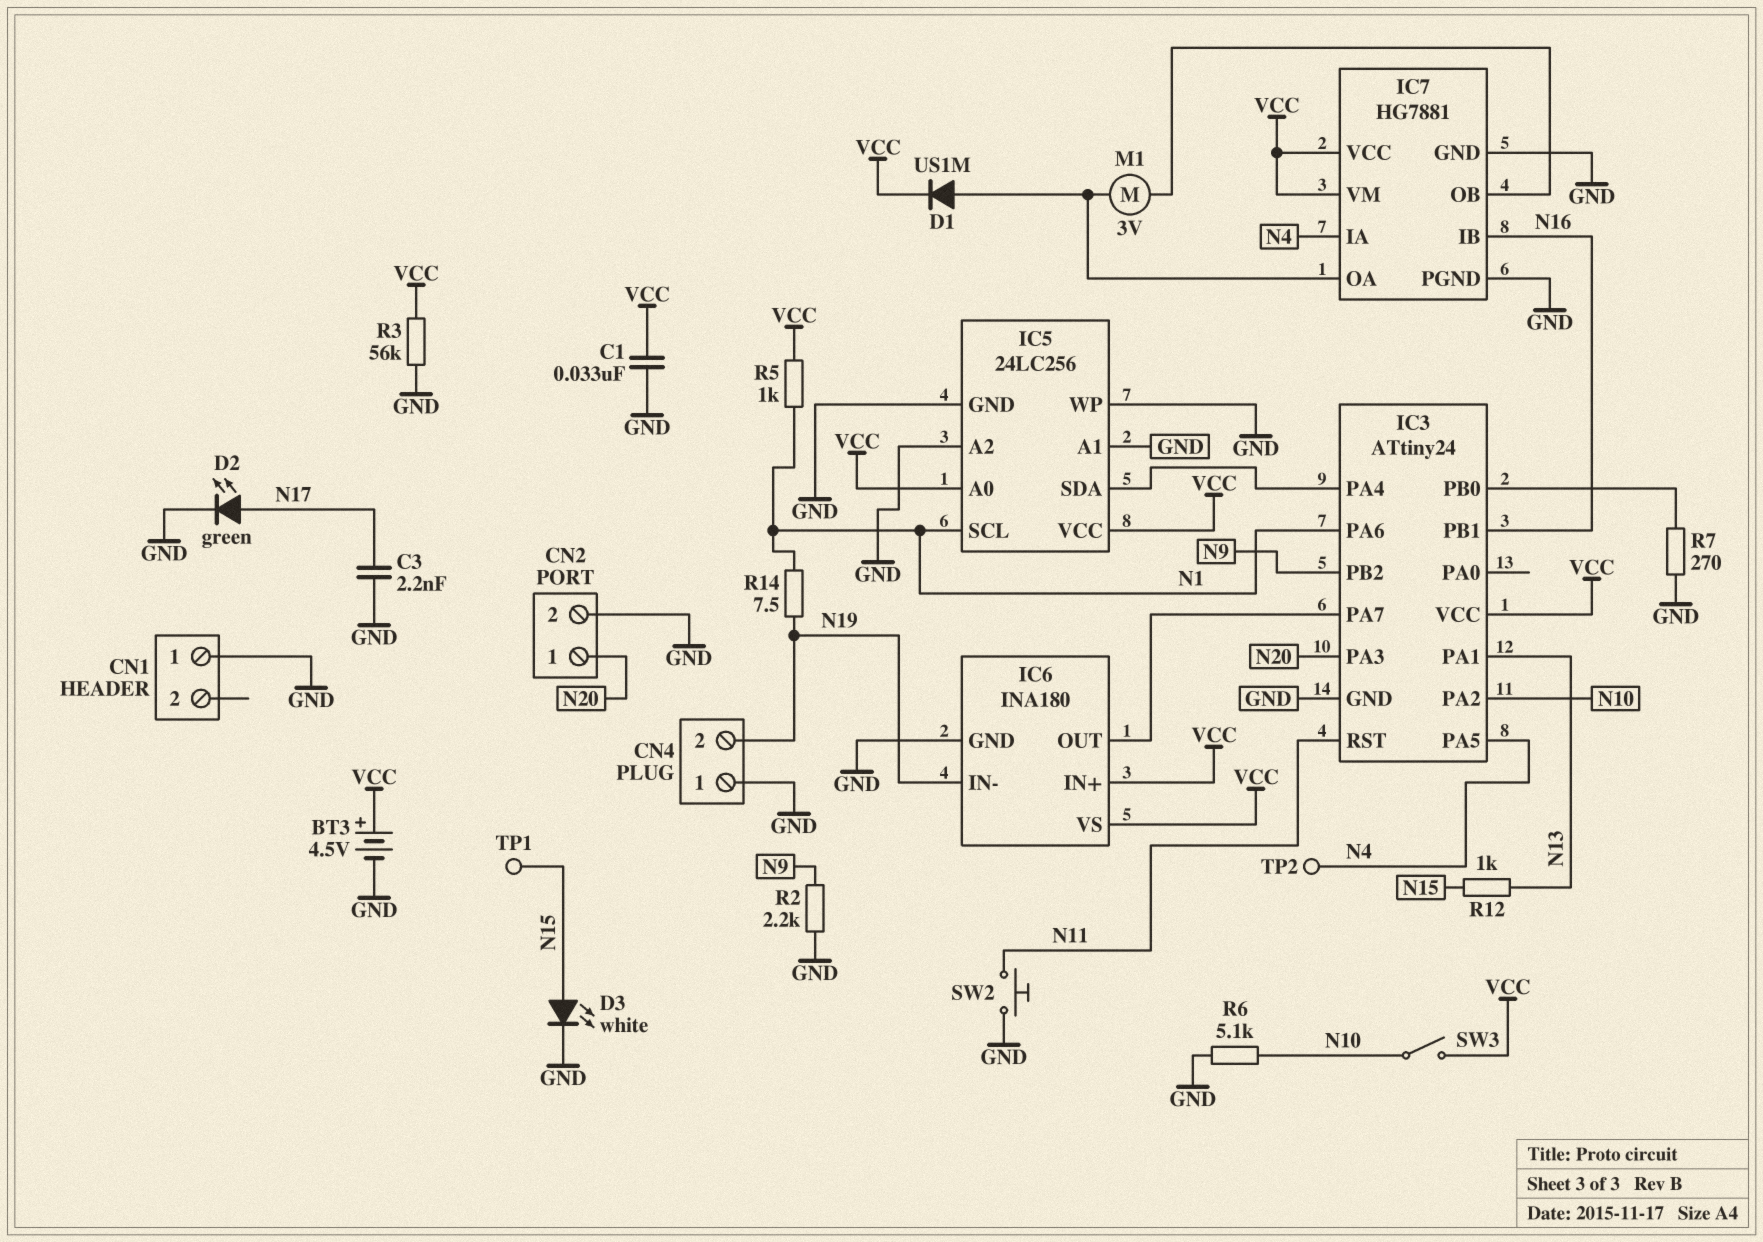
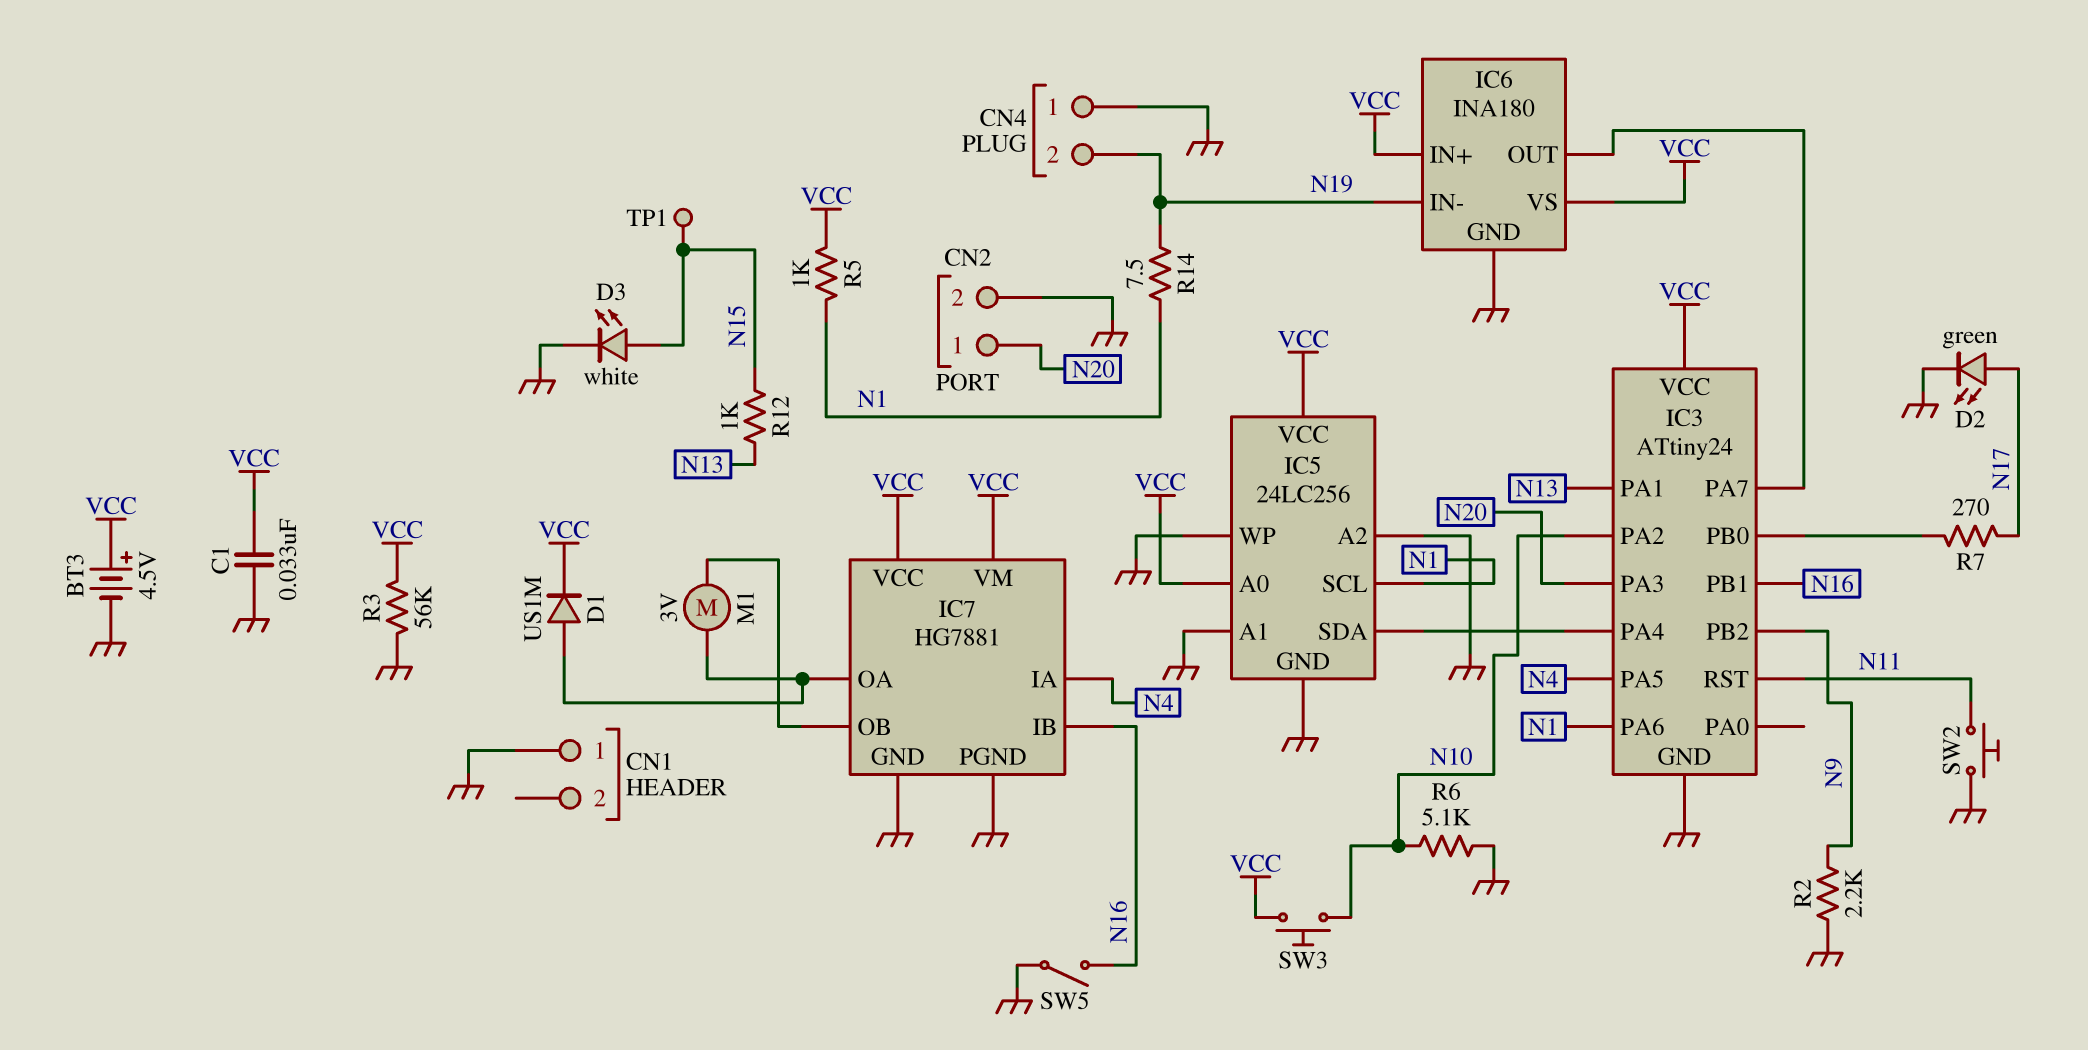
C3: 2.2nF (GND, N17) -> none
R7: 270 (GND, IC3/PB0) -> 270 (IC3/PB0, N17)
SW3: switch (N10, VCC) -> button (N10, VCC)
SW5: none -> switch (GND, N16)
TP2: test point (N4) -> none

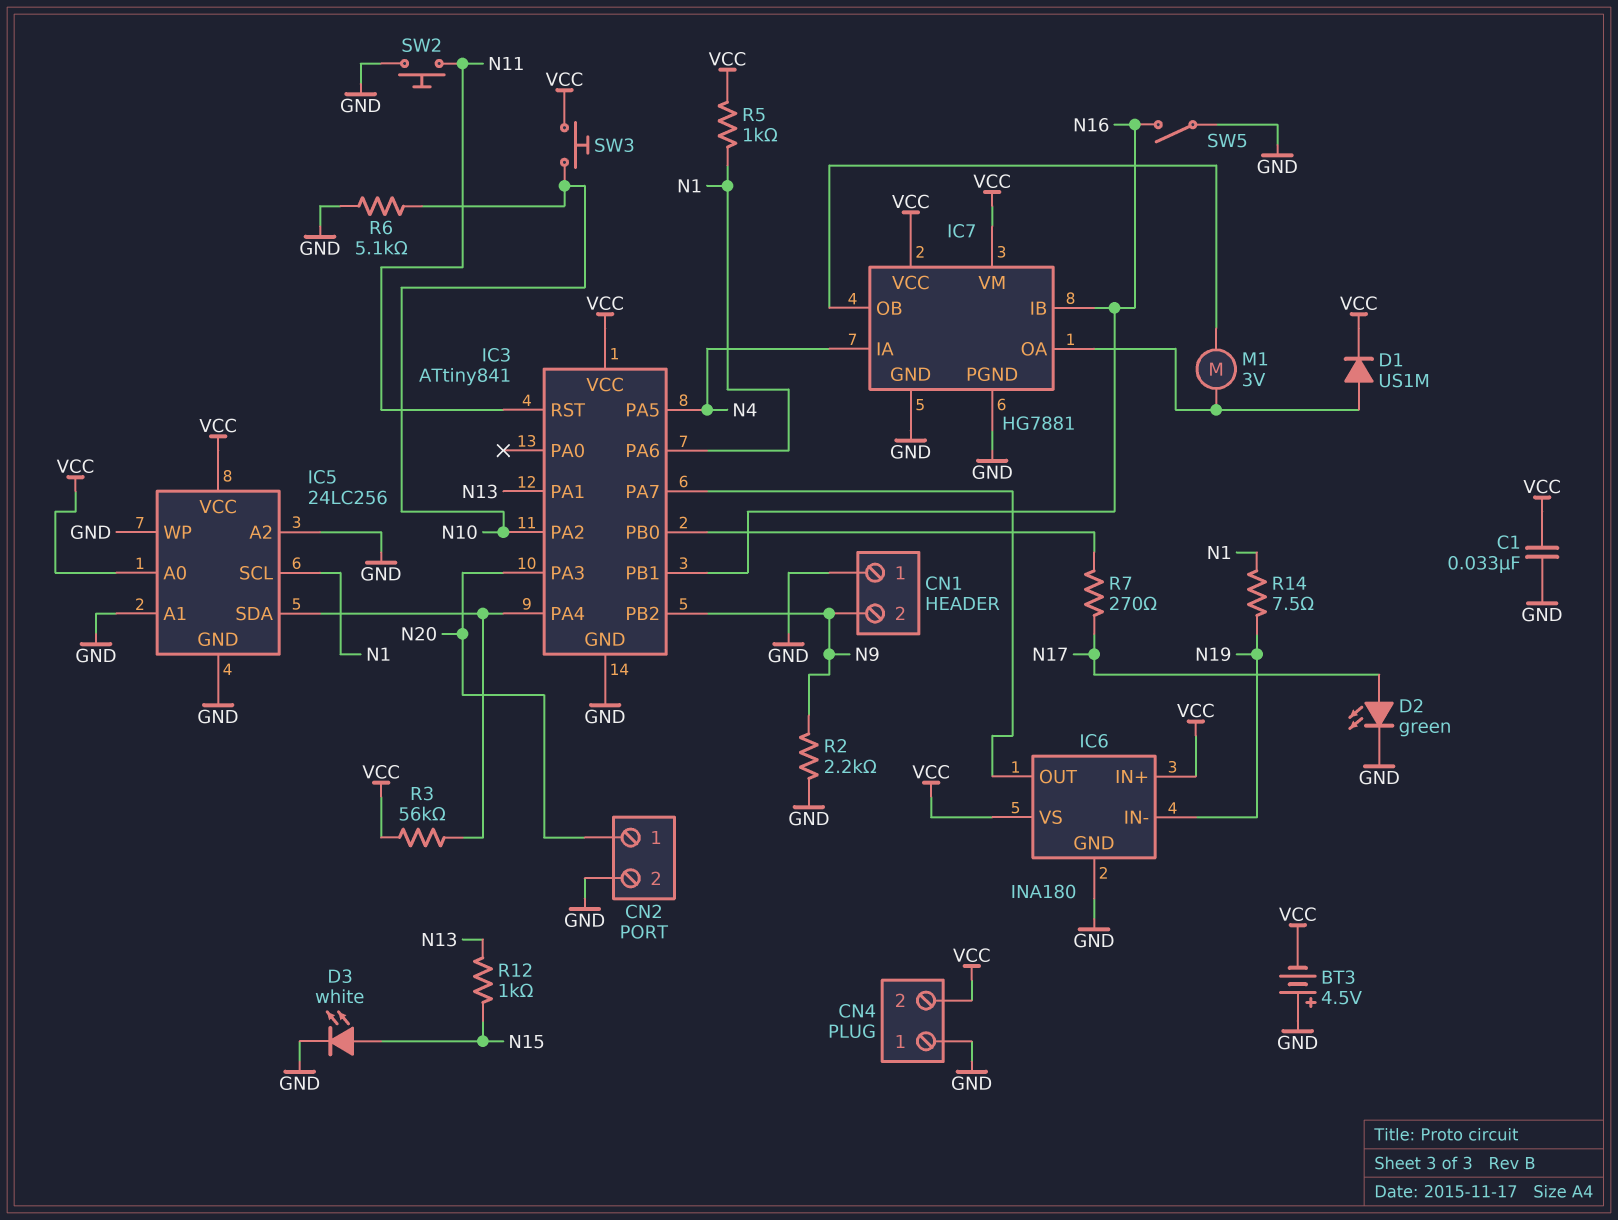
BT3: 4.5V (plus VCC, minus GND) -> 4.5V (plus GND, minus VCC)
CN1 pin 2: none -> N9
CN4 pin 2: N19 -> VCC
IC3: ATtiny24 -> ATtiny841
R3: 56k (GND, VCC) -> 56k (IC3/PA4, VCC)
TP1: test point (N15) -> none

